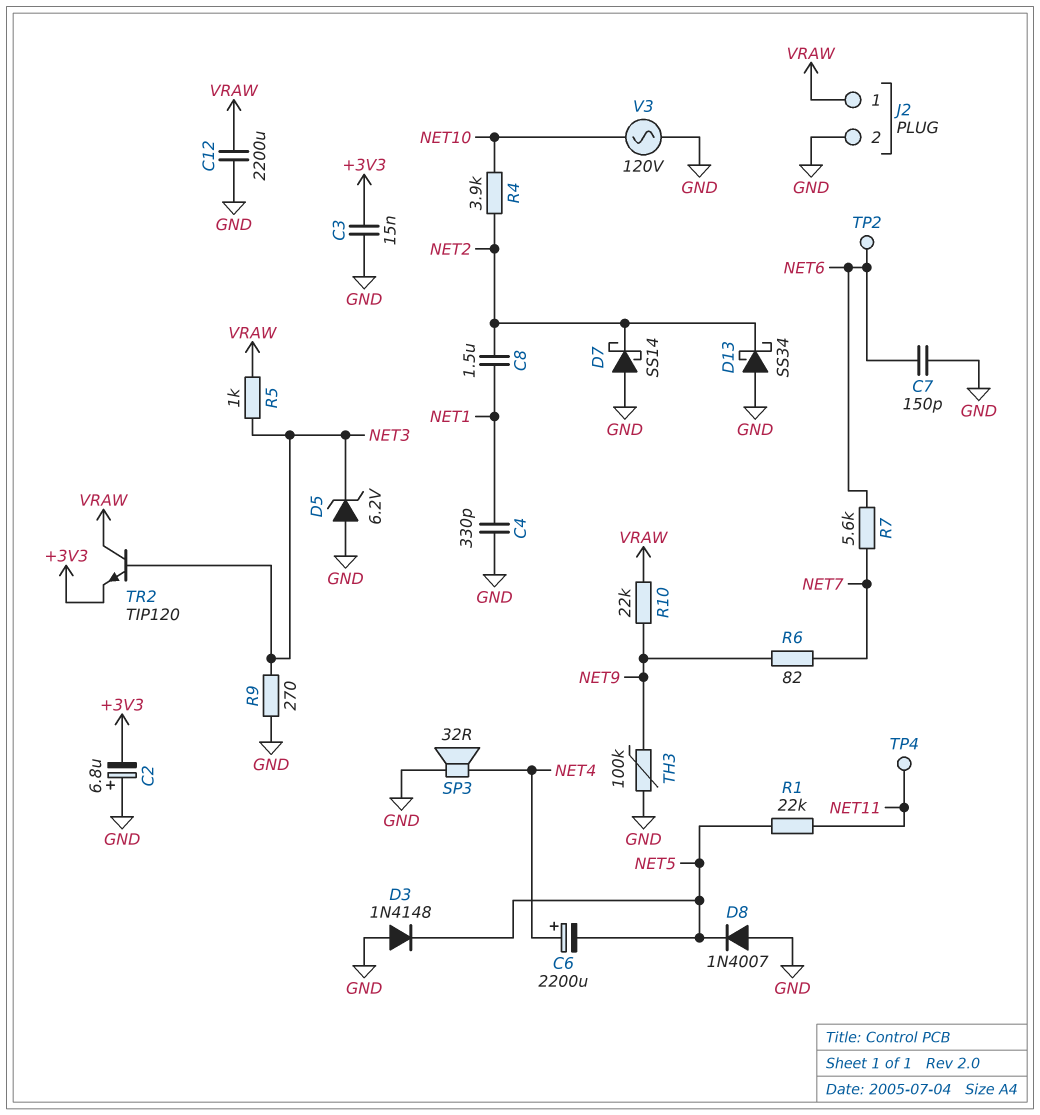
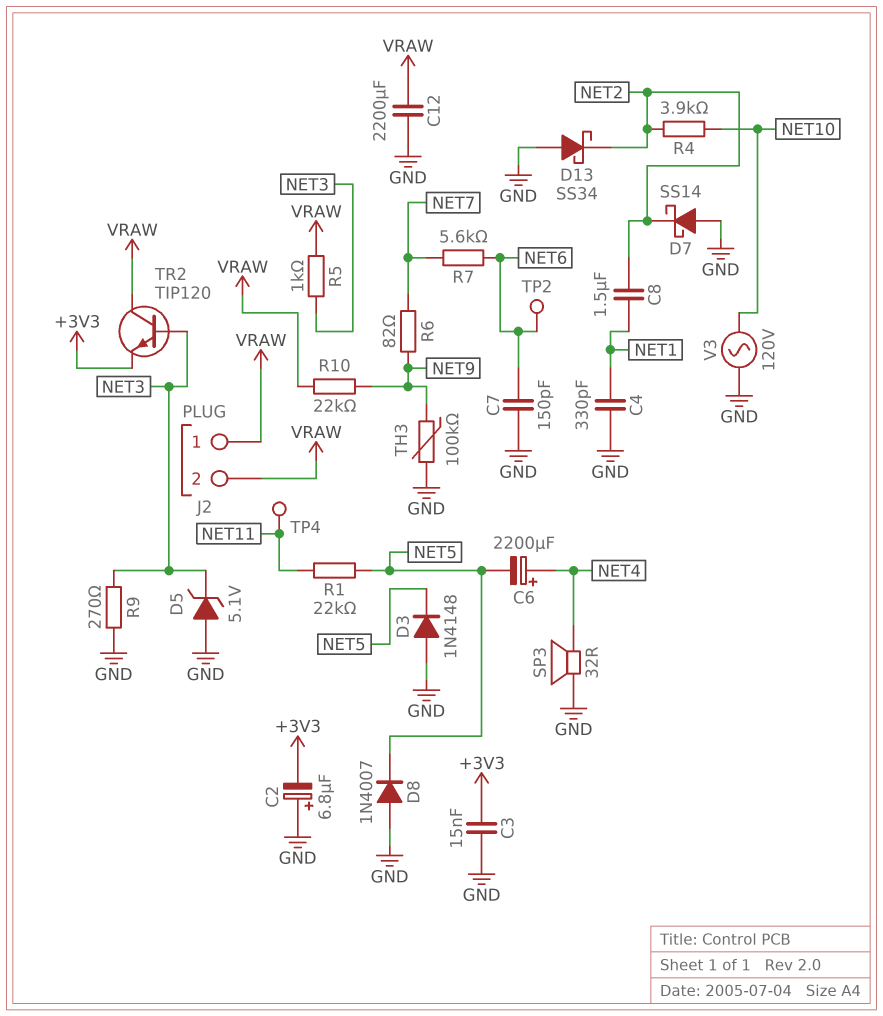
D5: zener 6.2V (A GND, K NET3) -> zener 5.1V (A GND, K NET3)
J2 pin 2: GND -> VRAW

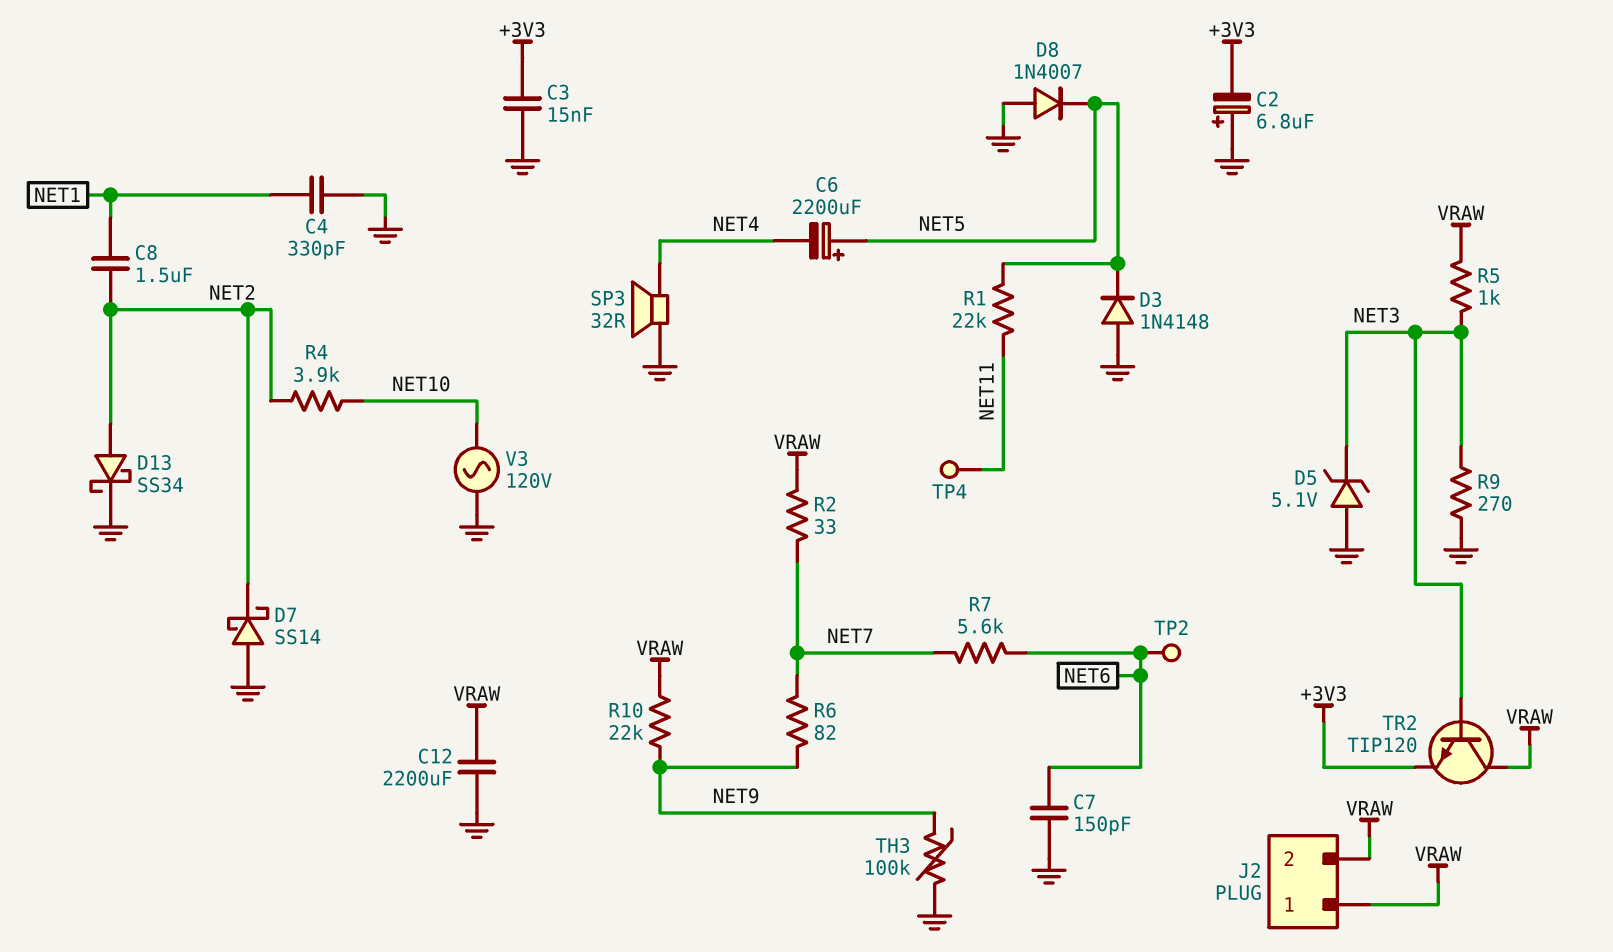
C6: 2200uF (plus NET4, minus NET5) -> 2200uF (plus NET5, minus NET4)
D13: schottky SS34 (A GND, K NET2) -> schottky SS34 (A NET2, K GND)
R2: none -> 33 (NET7, VRAW)

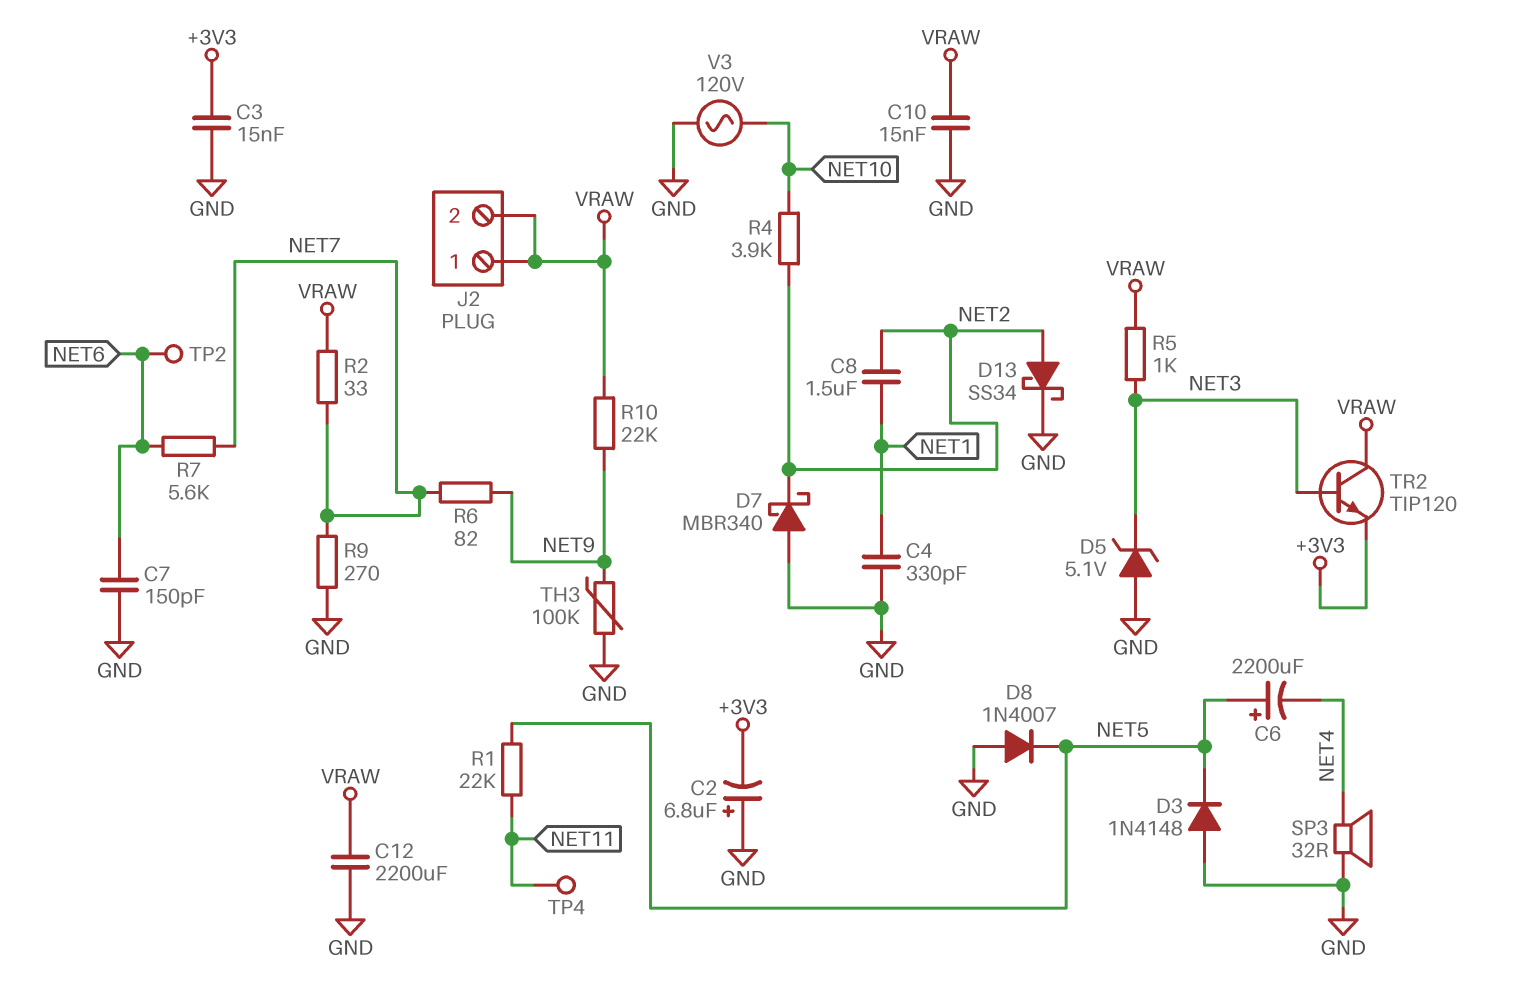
C10: none -> 15nF (GND, VRAW)
D7: schottky SS14 (A GND, K NET2) -> schottky MBR340 (A GND, K NET2)
R9: 270 (GND, NET3) -> 270 (GND, NET7)

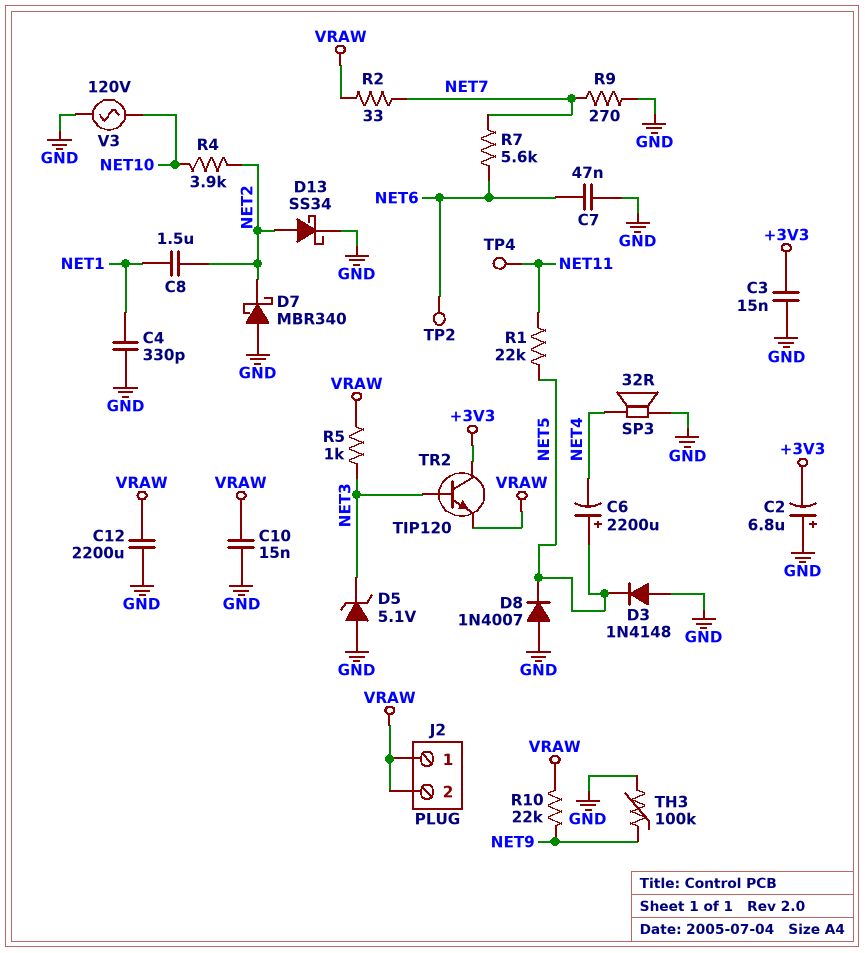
C7: 150pF (GND, NET6) -> 47nF (GND, NET6)
R6: 82 (NET7, NET9) -> none
TR2: NPN TIP120 (B NET3, C VRAW, E +3V3) -> NPN TIP120 (B NET3, C +3V3, E VRAW)

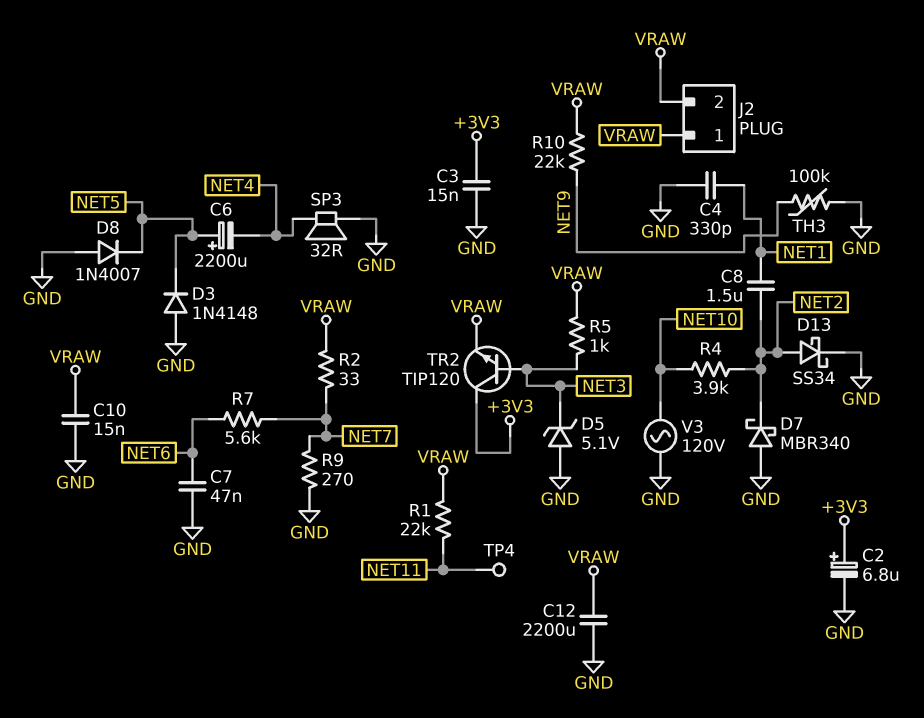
C2: 6.8uF (plus GND, minus +3V3) -> 6.8uF (plus +3V3, minus GND)
R1: 22k (NET5, NET11) -> 22k (NET11, VRAW)
TP2: test point (NET6) -> none

